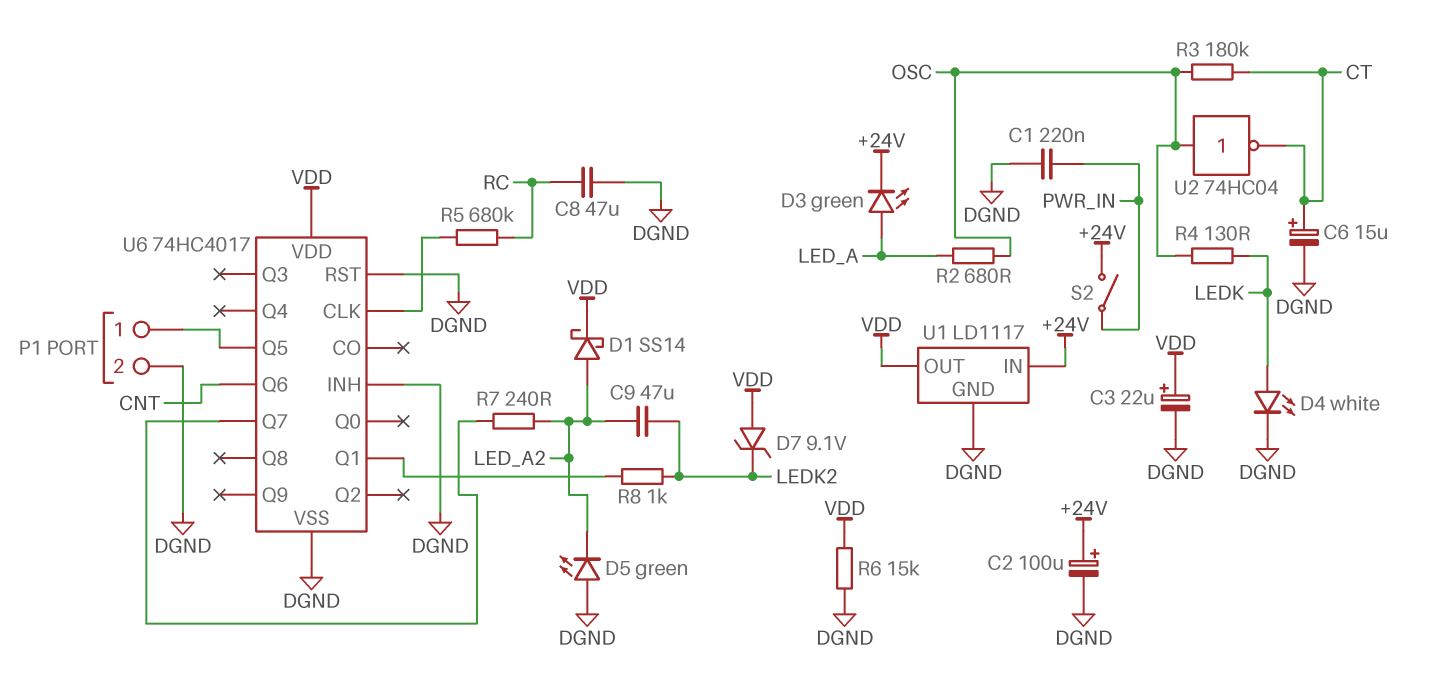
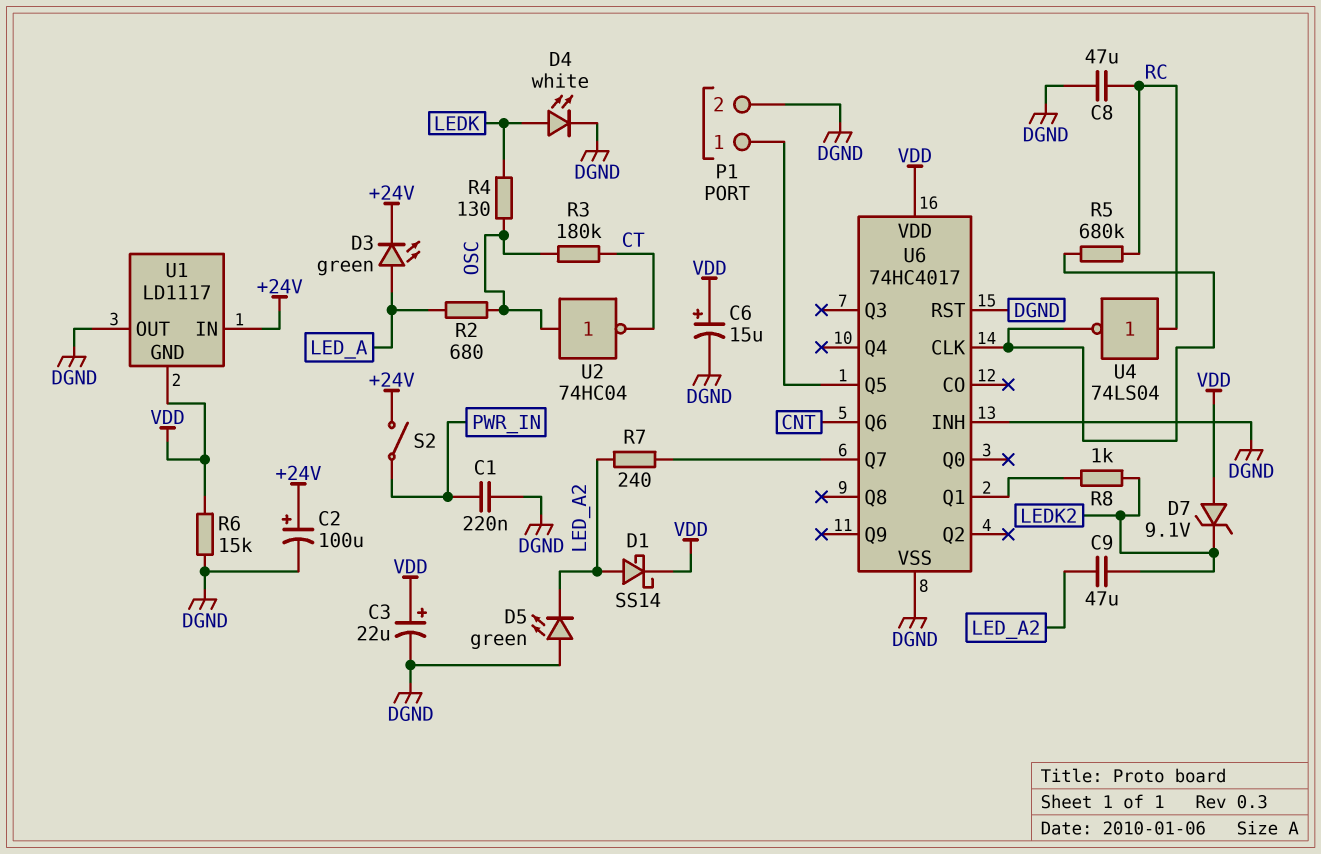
C6: 15uF (plus CT, minus DGND) -> 15uF (plus VDD, minus DGND)
U1 pin GND: DGND -> VDD
U1 pin OUT: VDD -> DGND
U4: none -> NOT 74LS04 (in RC, out U6/CLK)

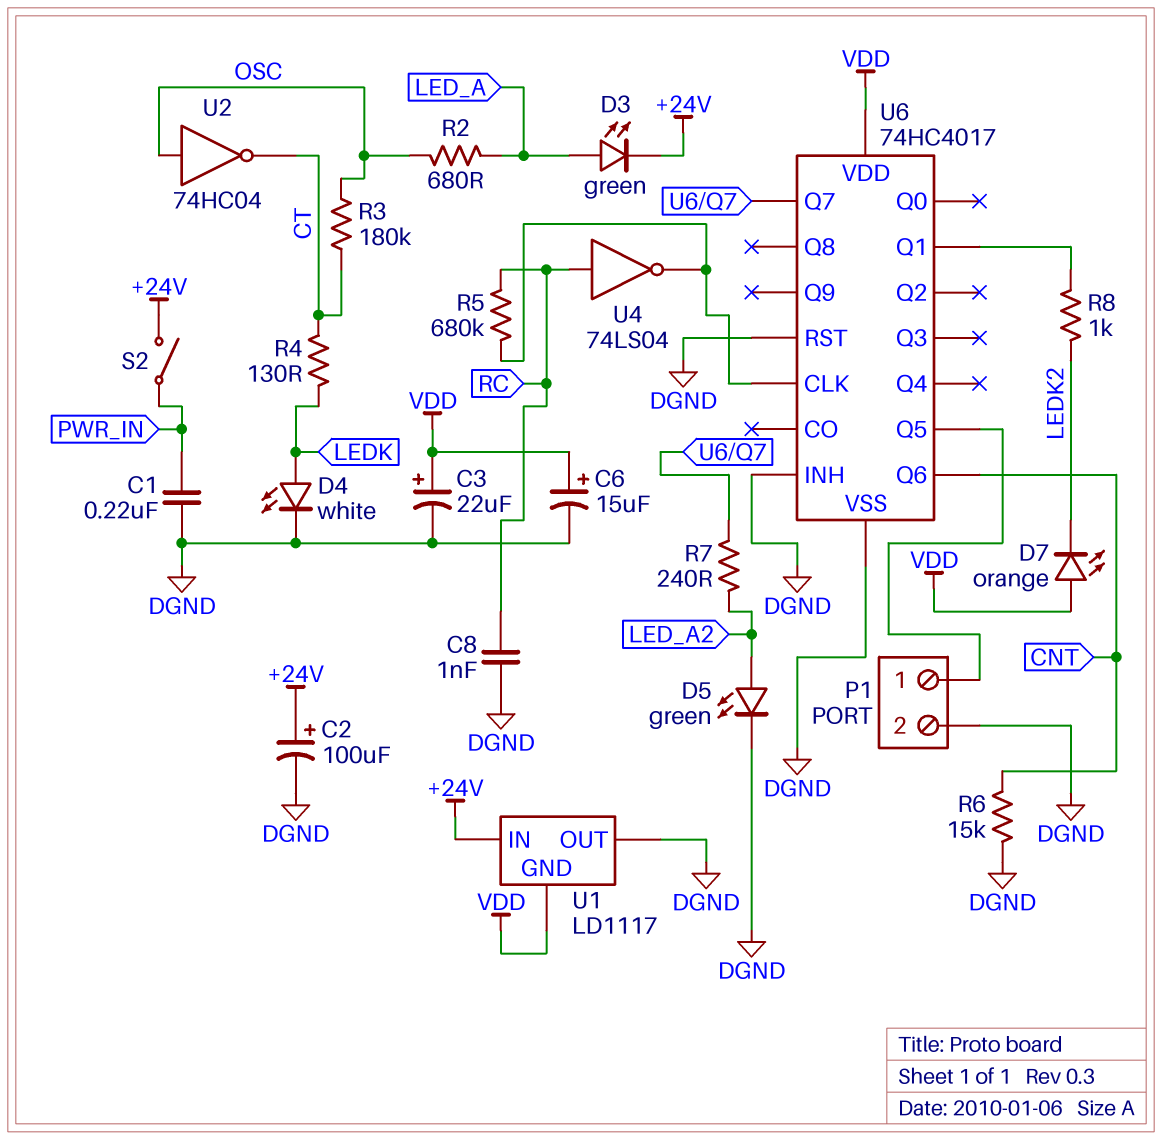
C8: 47uF (DGND, RC) -> 1nF (DGND, RC)
C9: 47uF (LEDK2, LED_A2) -> none
D1: schottky SS14 (A LED_A2, K VDD) -> none
D5: LED green (A DGND, K LED_A2) -> LED green (A LED_A2, K DGND)
D7: zener 9.1V (A VDD, K LEDK2) -> LED orange (A VDD, K LEDK2)
R4: 130 (LEDK, OSC) -> 130 (CT, LEDK)
R6: 15k (DGND, VDD) -> 15k (CNT, DGND)

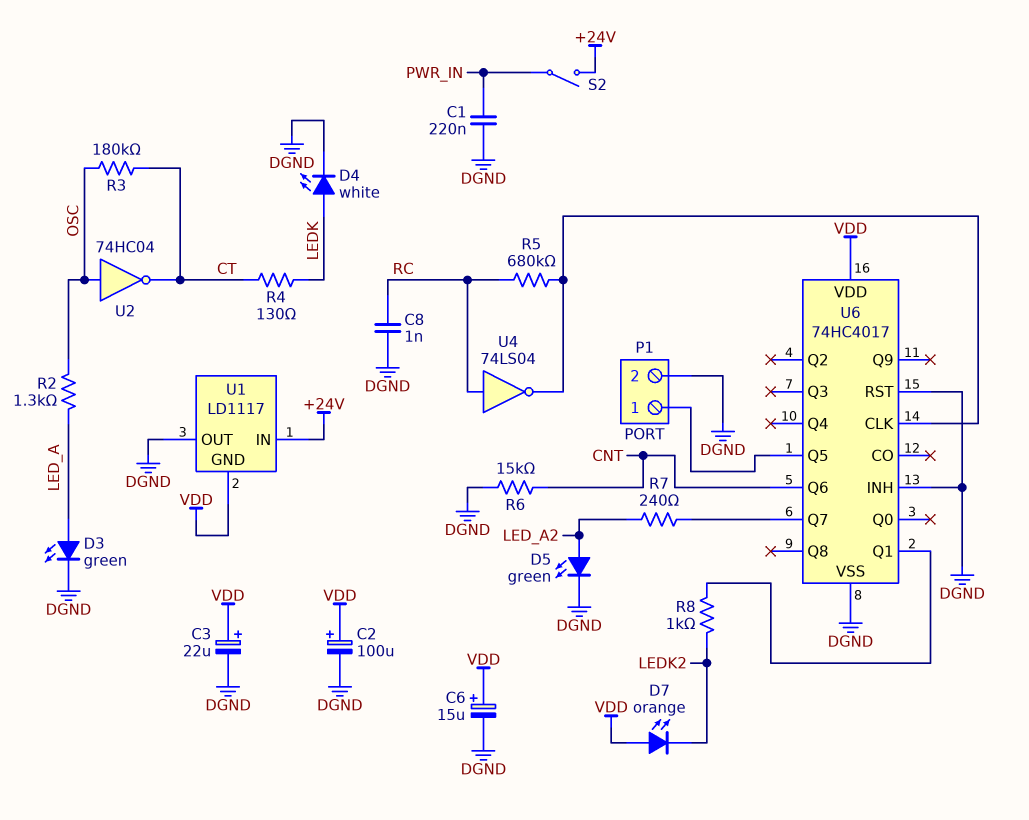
C2: 100uF (plus +24V, minus DGND) -> 100uF (plus VDD, minus DGND)
D3: LED green (A LED_A, K +24V) -> LED green (A LED_A, K DGND)
R2: 680 (LED_A, OSC) -> 1.3k (LED_A, OSC)

